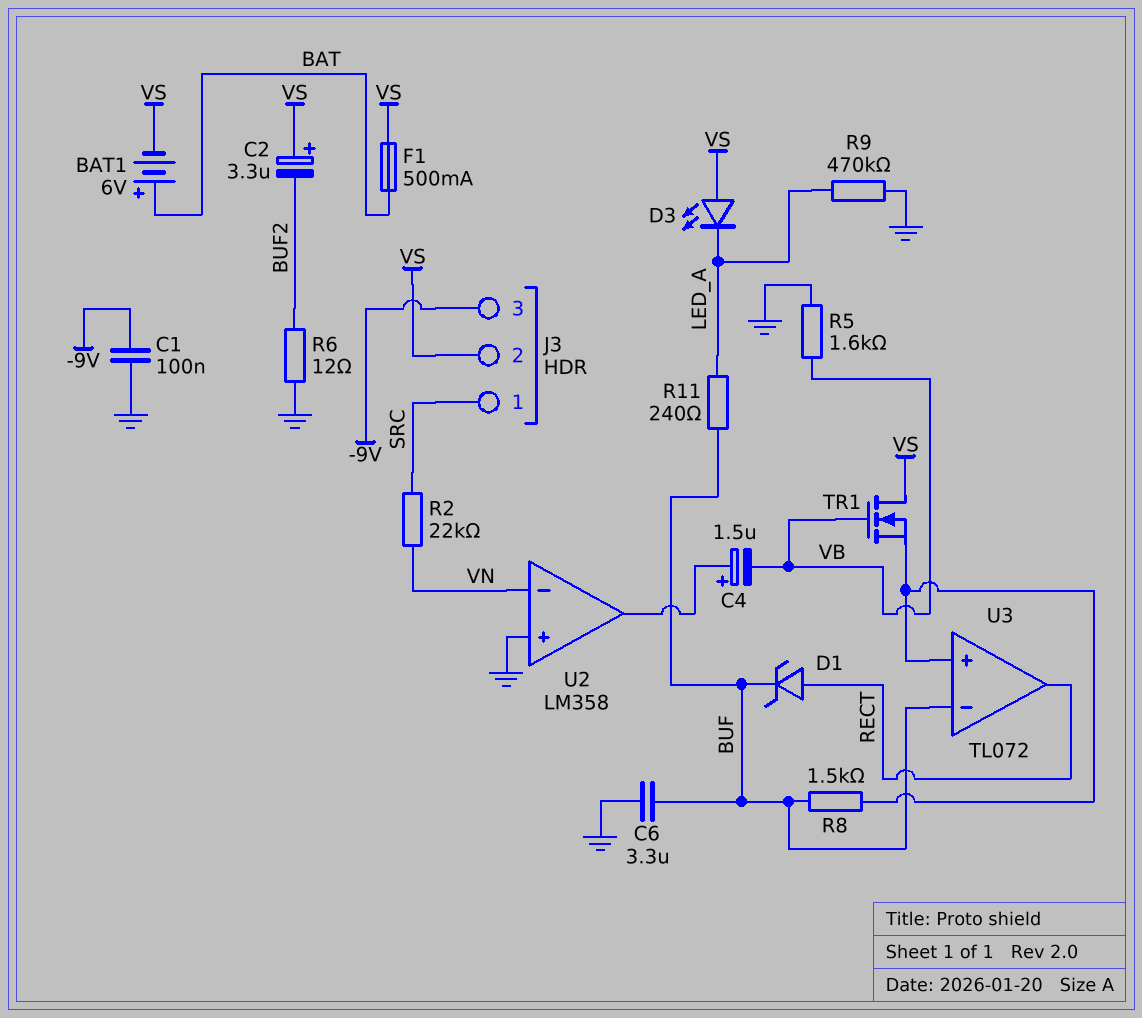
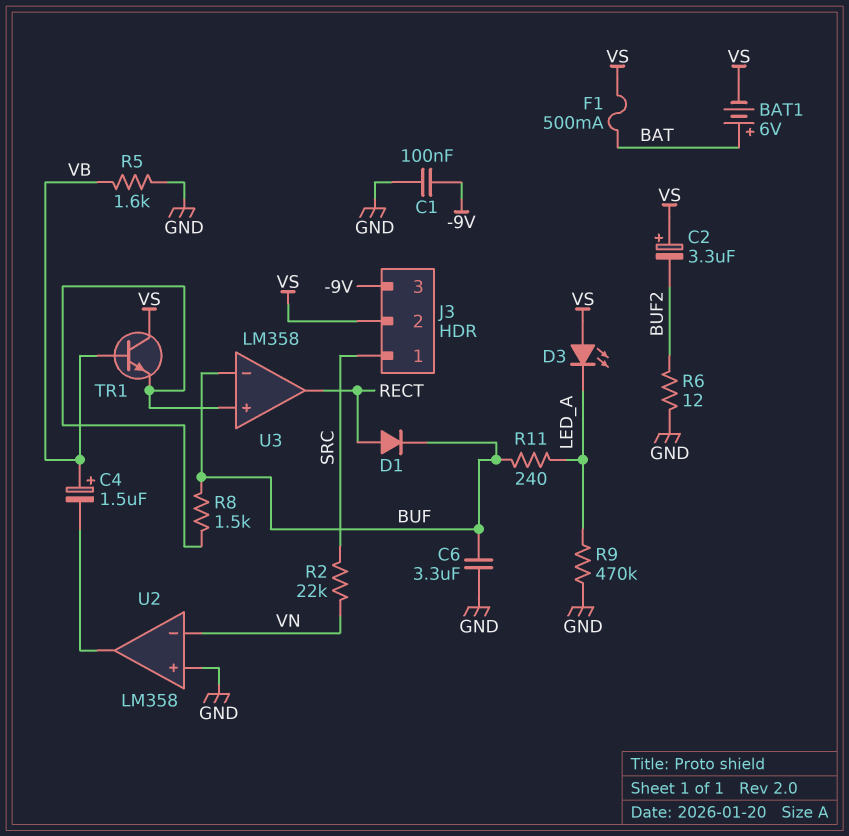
C4: 1.5uF (plus U2/out, minus VB) -> 1.5uF (plus VB, minus U2/out)
D1: zener (A RECT, K BUF) -> diode (A RECT, K BUF)
TR1: NMOS (G VB, D VS, S U3/in+) -> NPN (B VB, C VS, E U3/in+)
U3: TL072 -> LM358

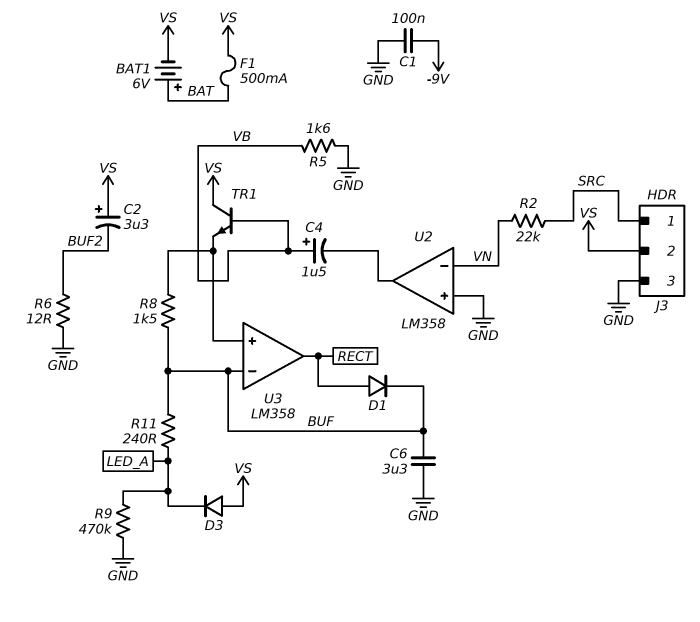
D3: LED (A VS, K LED_A) -> diode (A VS, K LED_A)
J3 pin 3: -9V -> GND

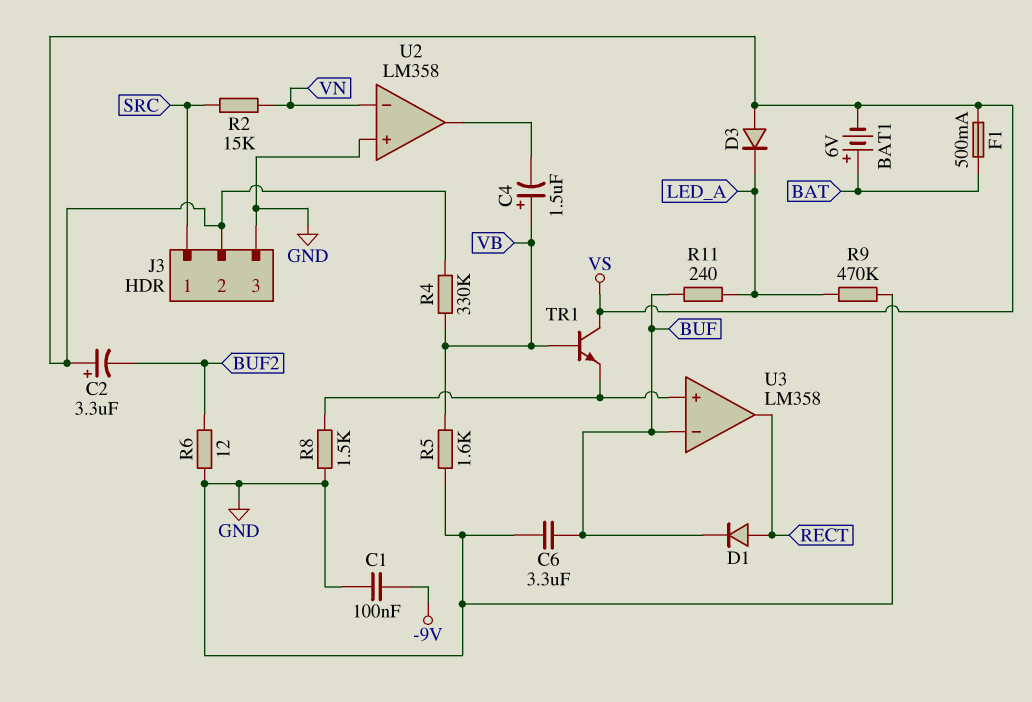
R2: 22k (SRC, VN) -> 15k (SRC, VN)
R4: none -> 330k (VB, VS)
R8: 1.5k (BUF, U3/in+) -> 1.5k (GND, U3/in+)

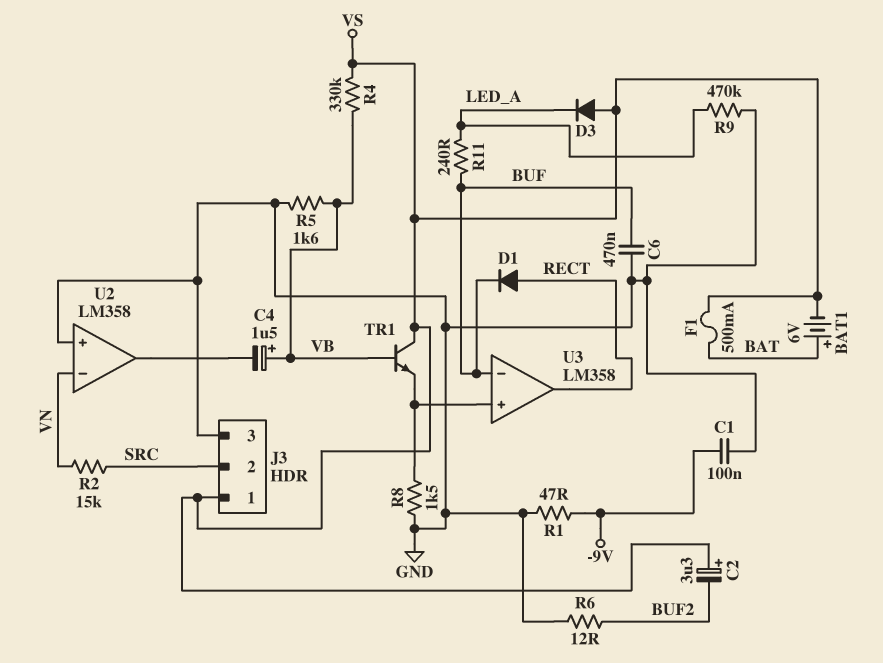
C6: 3.3uF (BUF, GND) -> 470nF (BUF, GND)
J3 pin 1: SRC -> VS
J3 pin 2: VS -> SRC
R1: none -> 47 (-9V, GND)

